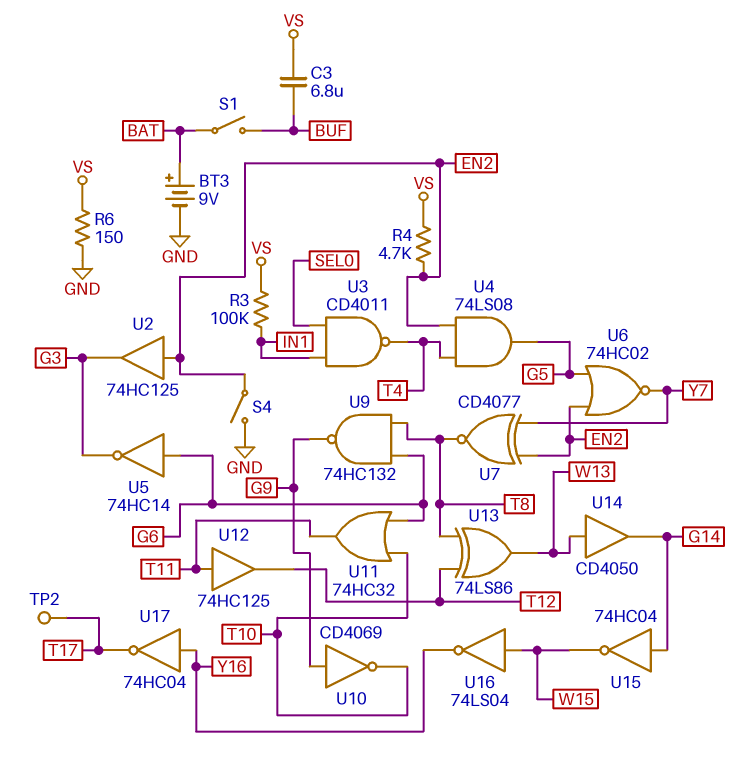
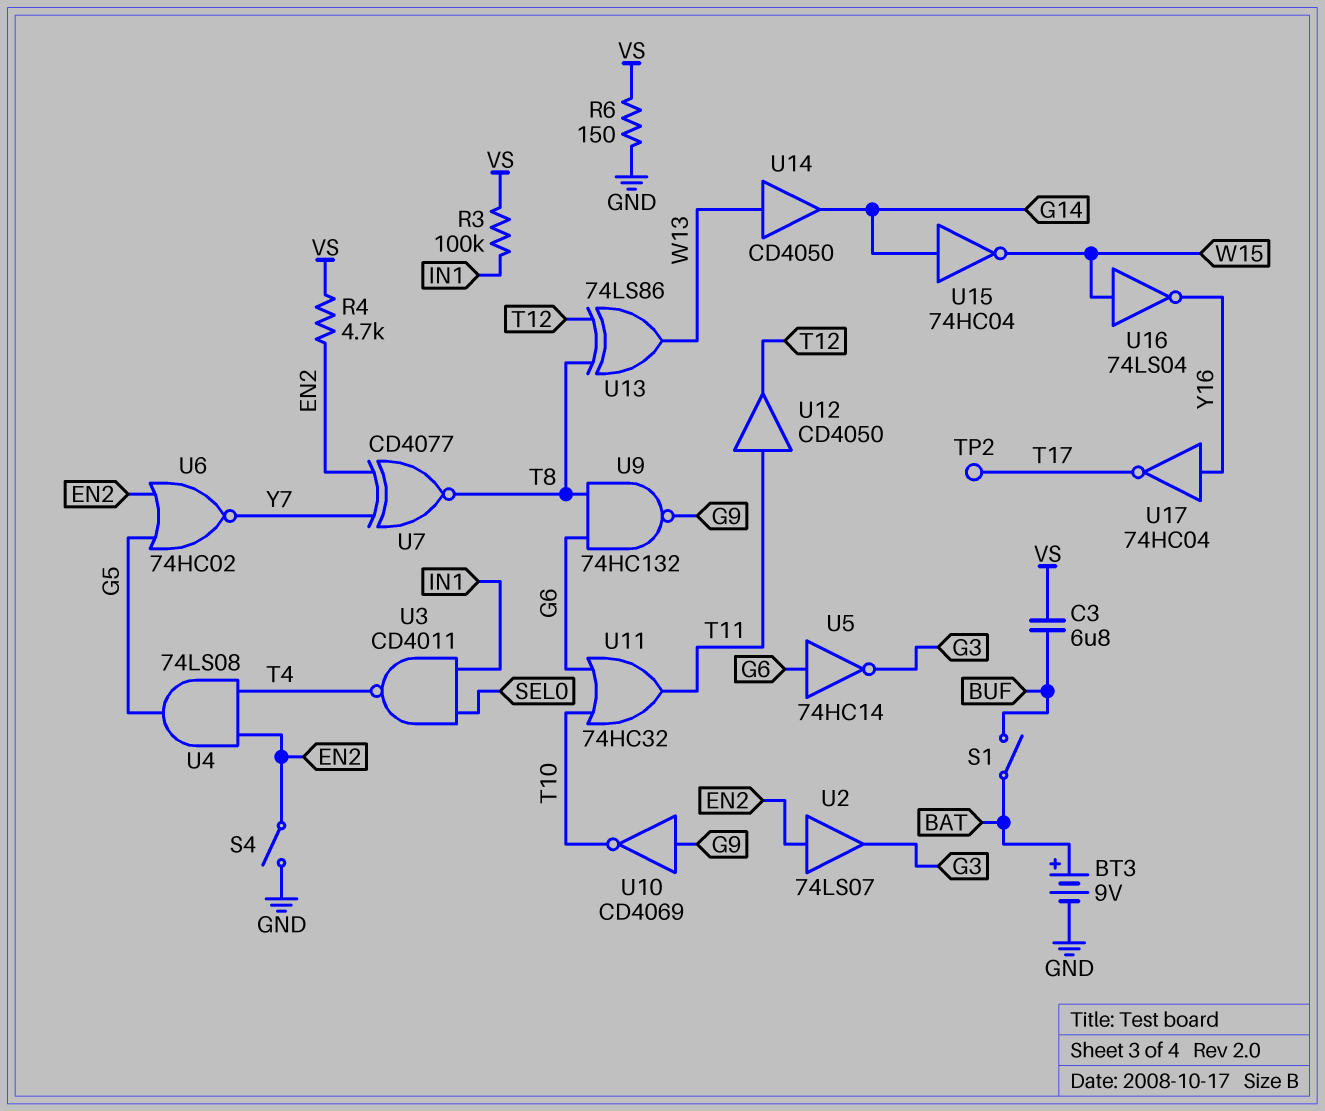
U2: buffer 74HC125 (in EN2, out G3) -> buffer 74LS07 (in EN2, out G3)
U12: buffer 74HC125 (in T11, out T12) -> buffer CD4050 (in T11, out T12)

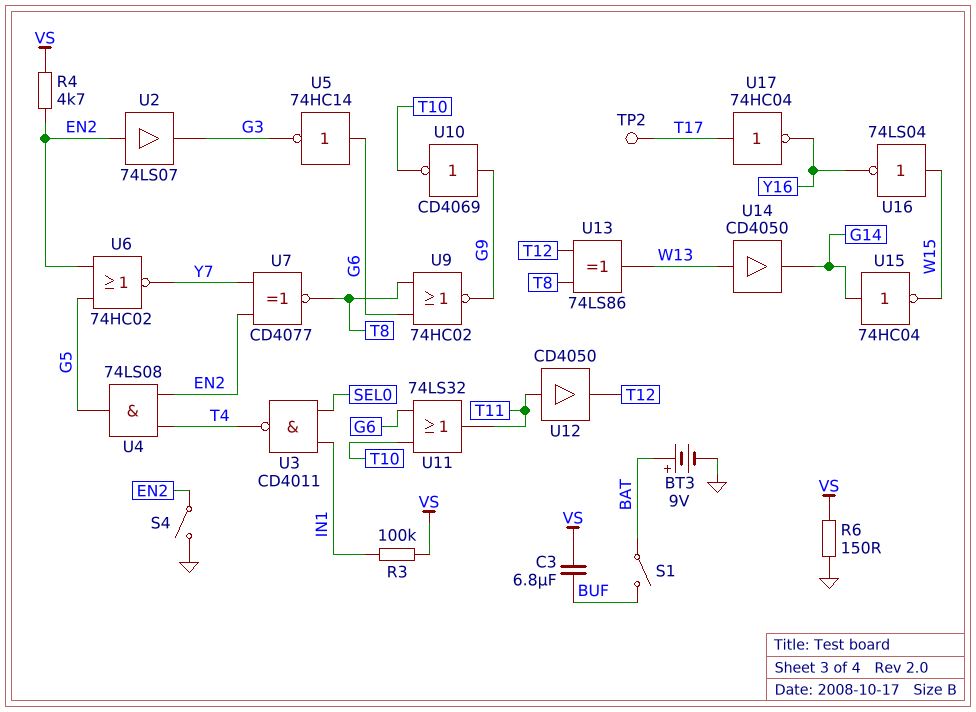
U9: NAND 74HC132 (in G6, in T8, out G9) -> NOR 74HC02 (in G6, in T8, out G9)
U11: OR 74HC32 (in G6, in T10, out T11) -> OR 74LS32 (in G6, in T10, out T11)
U17: NOT 74HC04 (in Y16, out T17) -> NOT 74HC04 (in T17, out Y16)

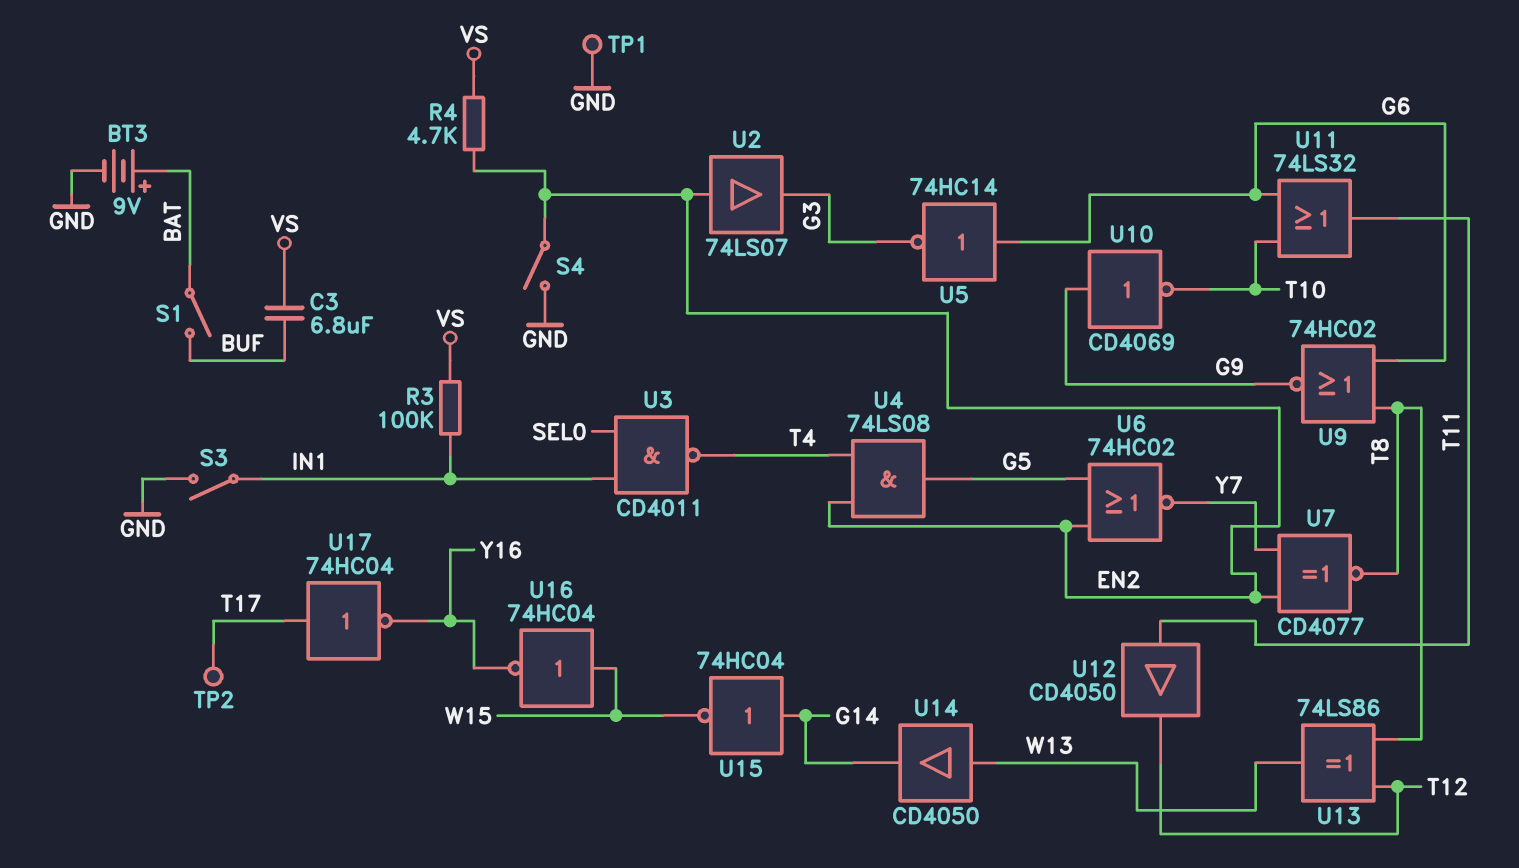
R6: 150 (GND, VS) -> none
S3: none -> switch (GND, IN1)
TP1: none -> test point (GND)
U16: NOT 74LS04 (in W15, out Y16) -> NOT 74HC04 (in W15, out Y16)

